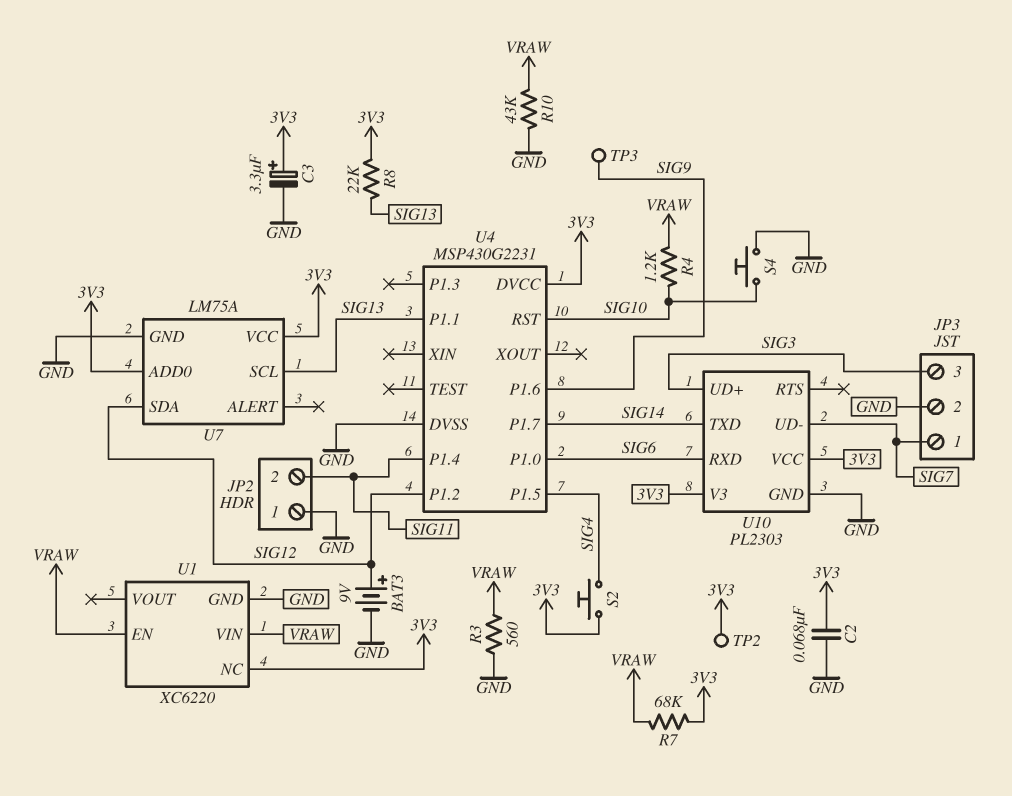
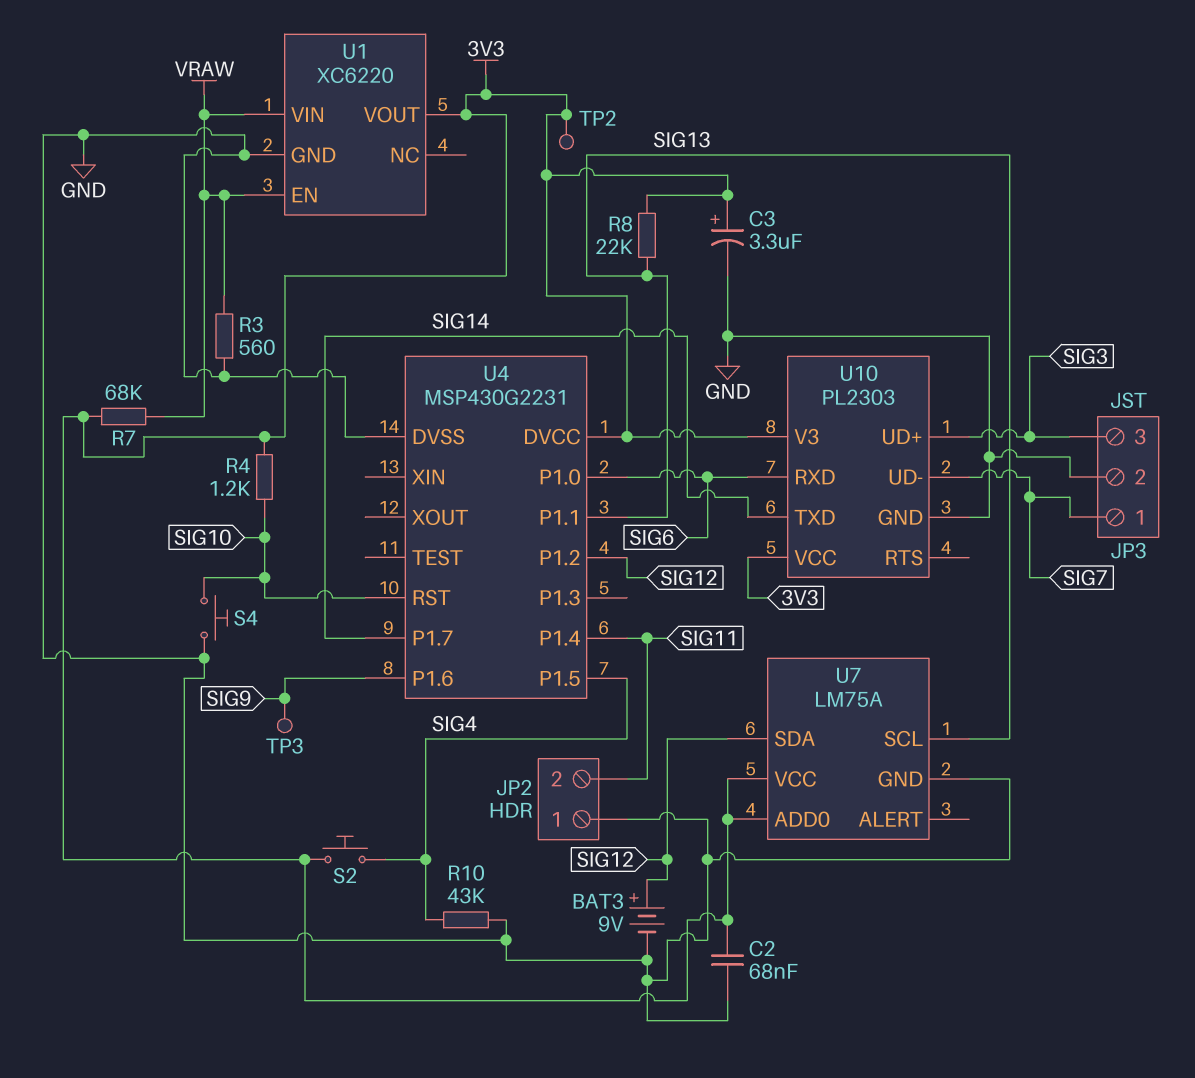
R4: 1.2k (SIG10, VRAW) -> 1.2k (3V3, SIG10)
R10: 43k (GND, VRAW) -> 43k (GND, SIG4)
U1 pin NC: 3V3 -> none
U1 pin VOUT: none -> 3V3

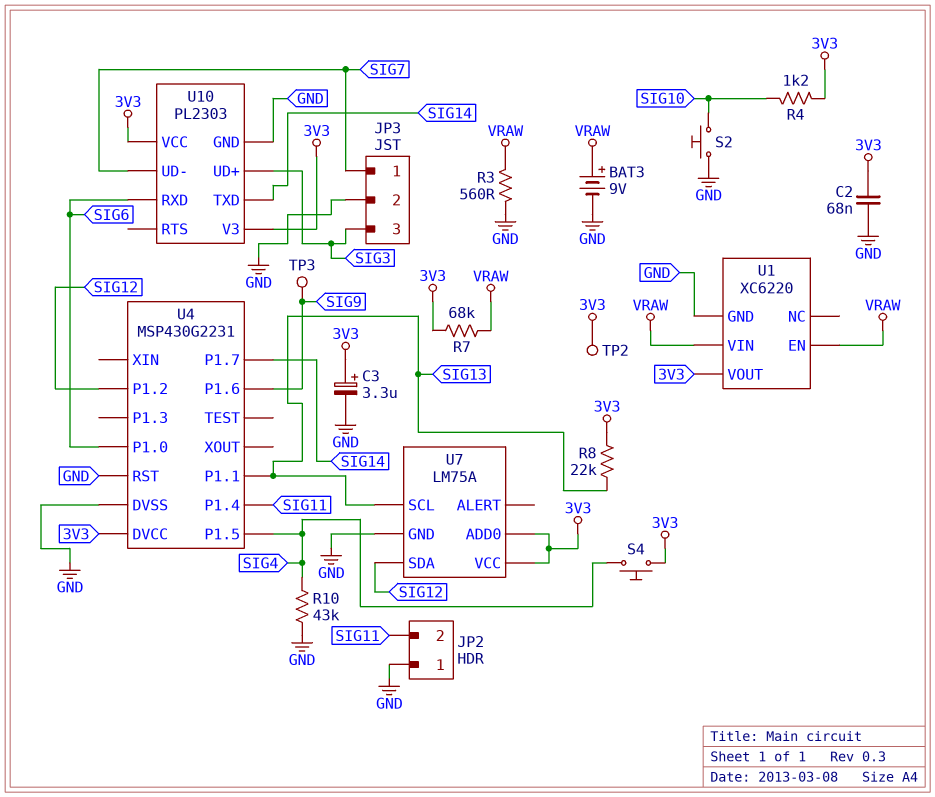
BAT3: 9V (plus SIG12, minus GND) -> 9V (plus VRAW, minus GND)
S2: button (3V3, SIG4) -> button (GND, SIG10)
S4: button (GND, SIG10) -> button (3V3, SIG4)
U4 pin RST: SIG10 -> GND

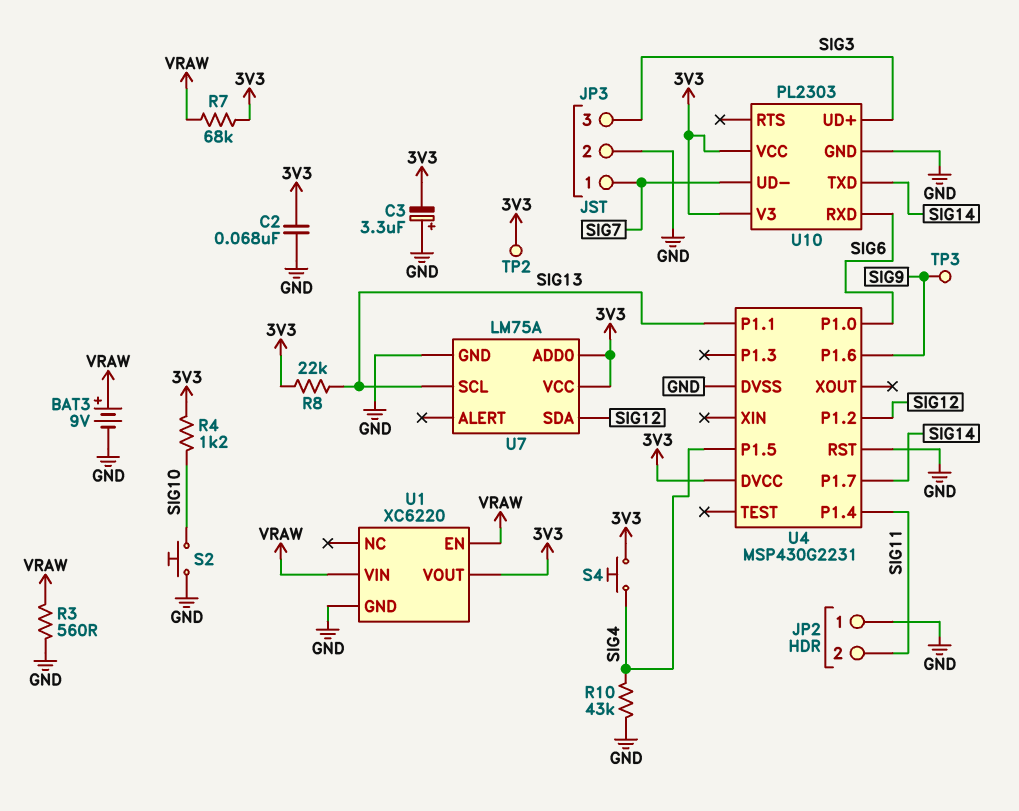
C3: 3.3uF (plus 3V3, minus GND) -> 3.3uF (plus GND, minus 3V3)

